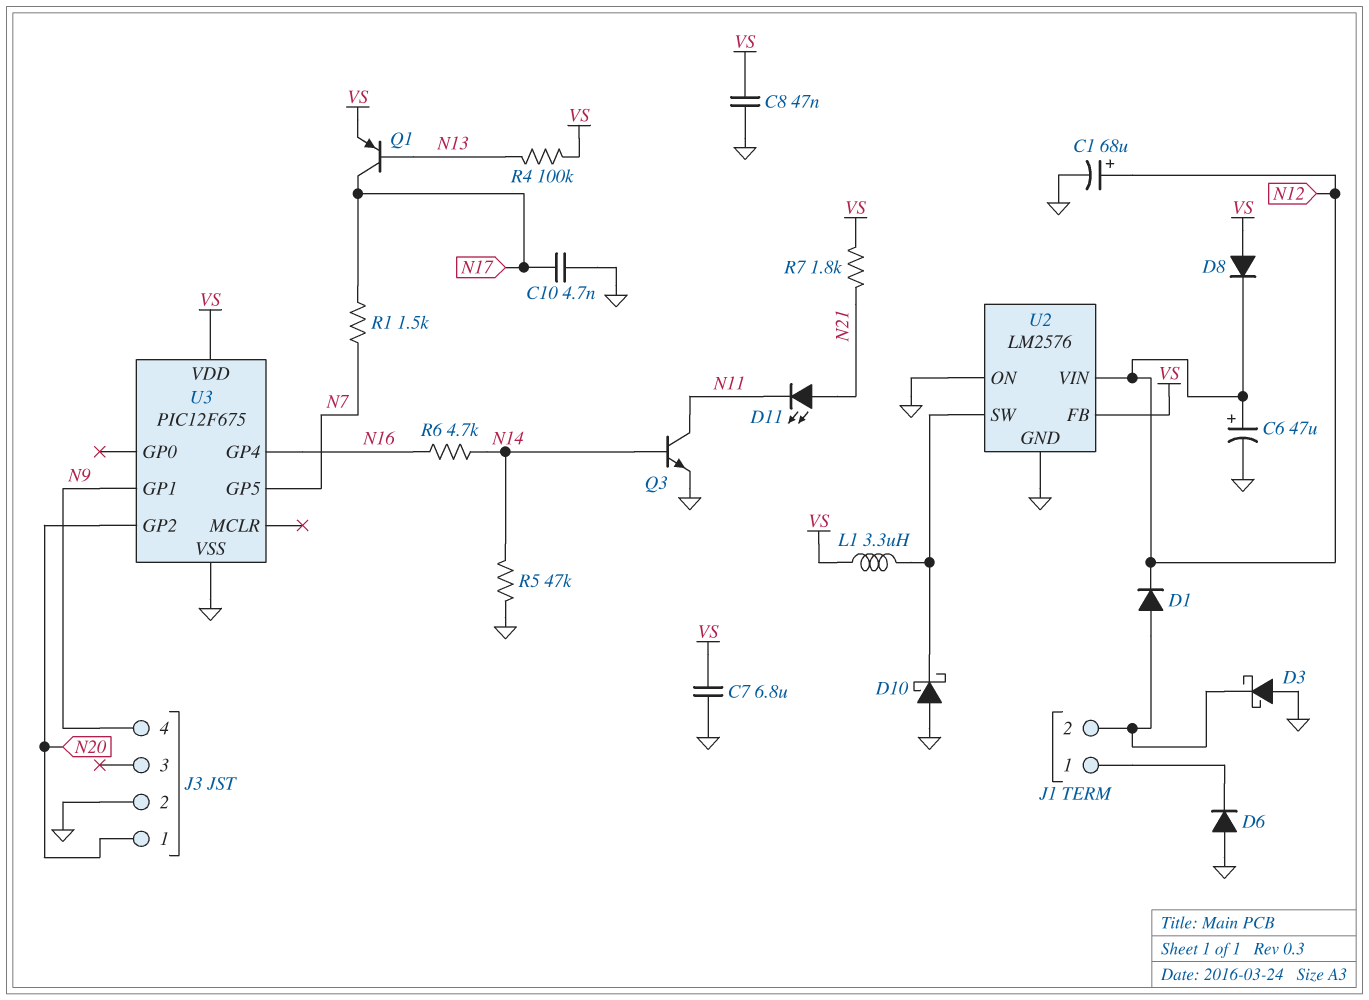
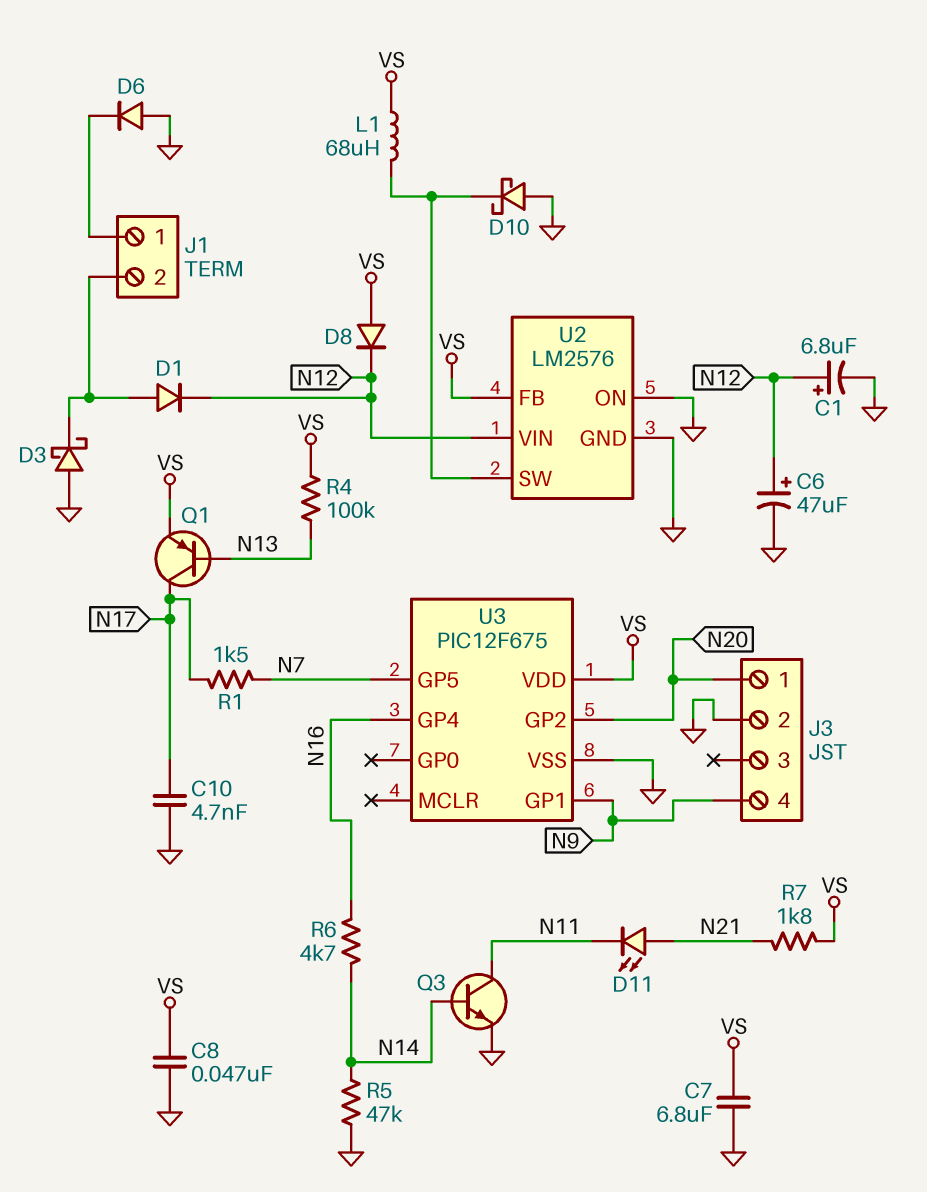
C1: 68uF (plus N12, minus GND) -> 6.8uF (plus N12, minus GND)
L1: 3.3uH (U2/SW, VS) -> 68uH (U2/SW, VS)

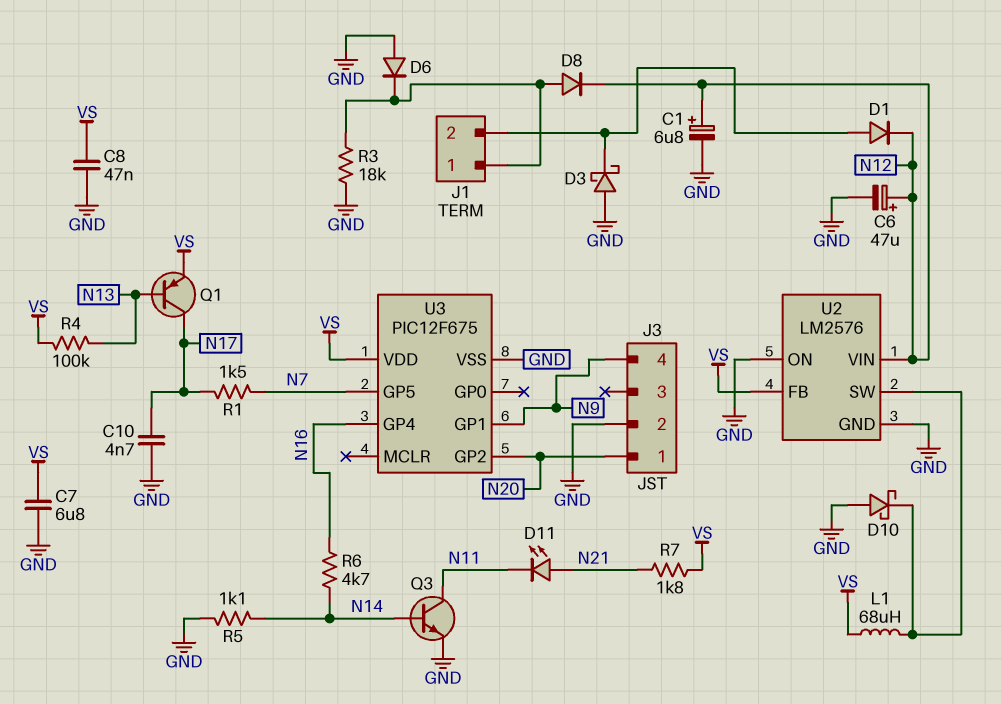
D8: diode (A VS, K N12) -> diode (A J1/1, K N12)
R3: none -> 18k (GND, J1/1)
R5: 47k (GND, N14) -> 1.1k (GND, N14)

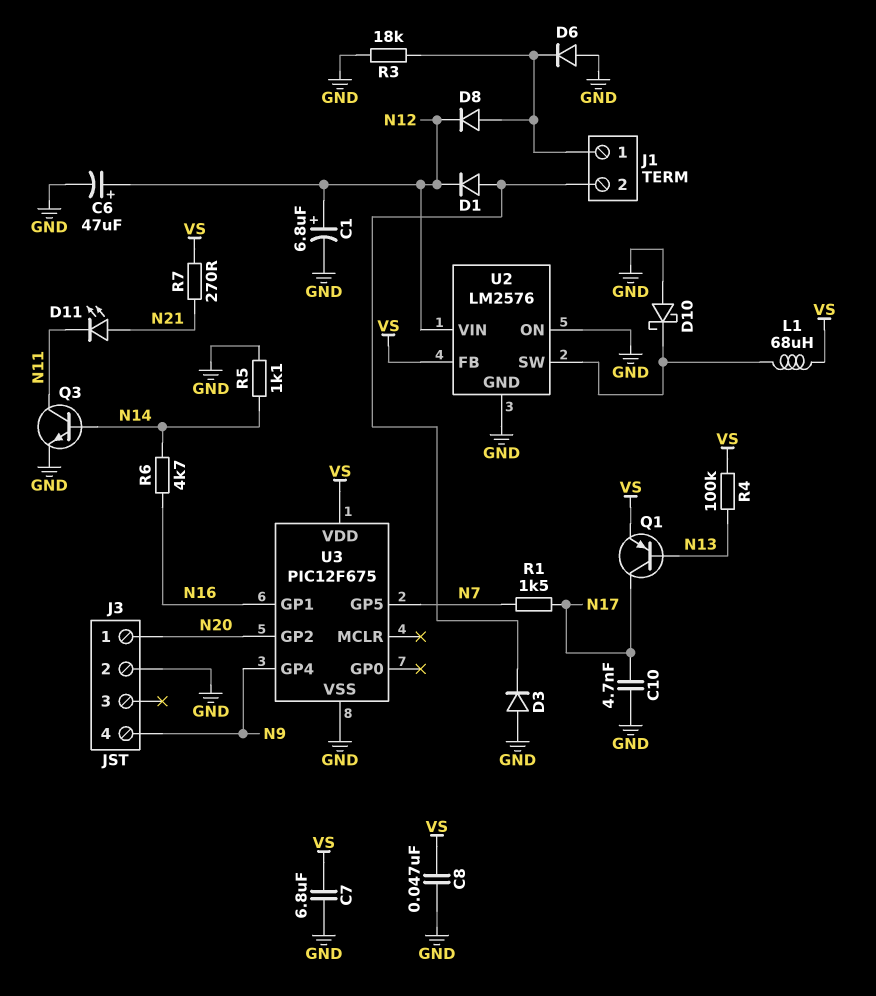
D3: schottky (A GND, K J1/2) -> diode (A GND, K J1/2)
R7: 1.8k (N21, VS) -> 270 (N21, VS)
U3 pin GP1: N9 -> N16
U3 pin GP4: N16 -> N9

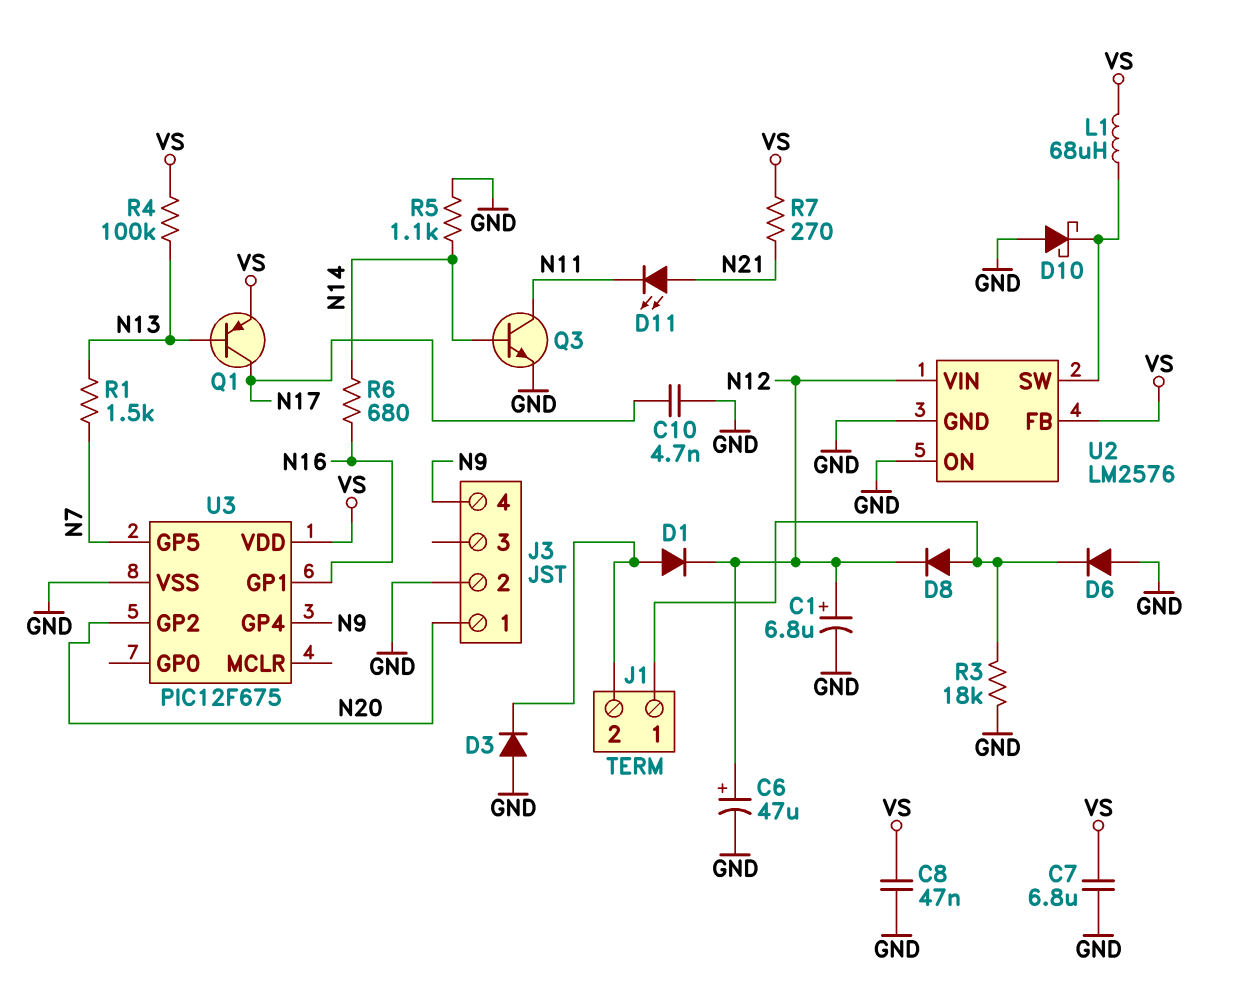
R1: 1.5k (N7, N17) -> 1.5k (N7, N13)
R6: 4.7k (N14, N16) -> 680 (N14, N16)

